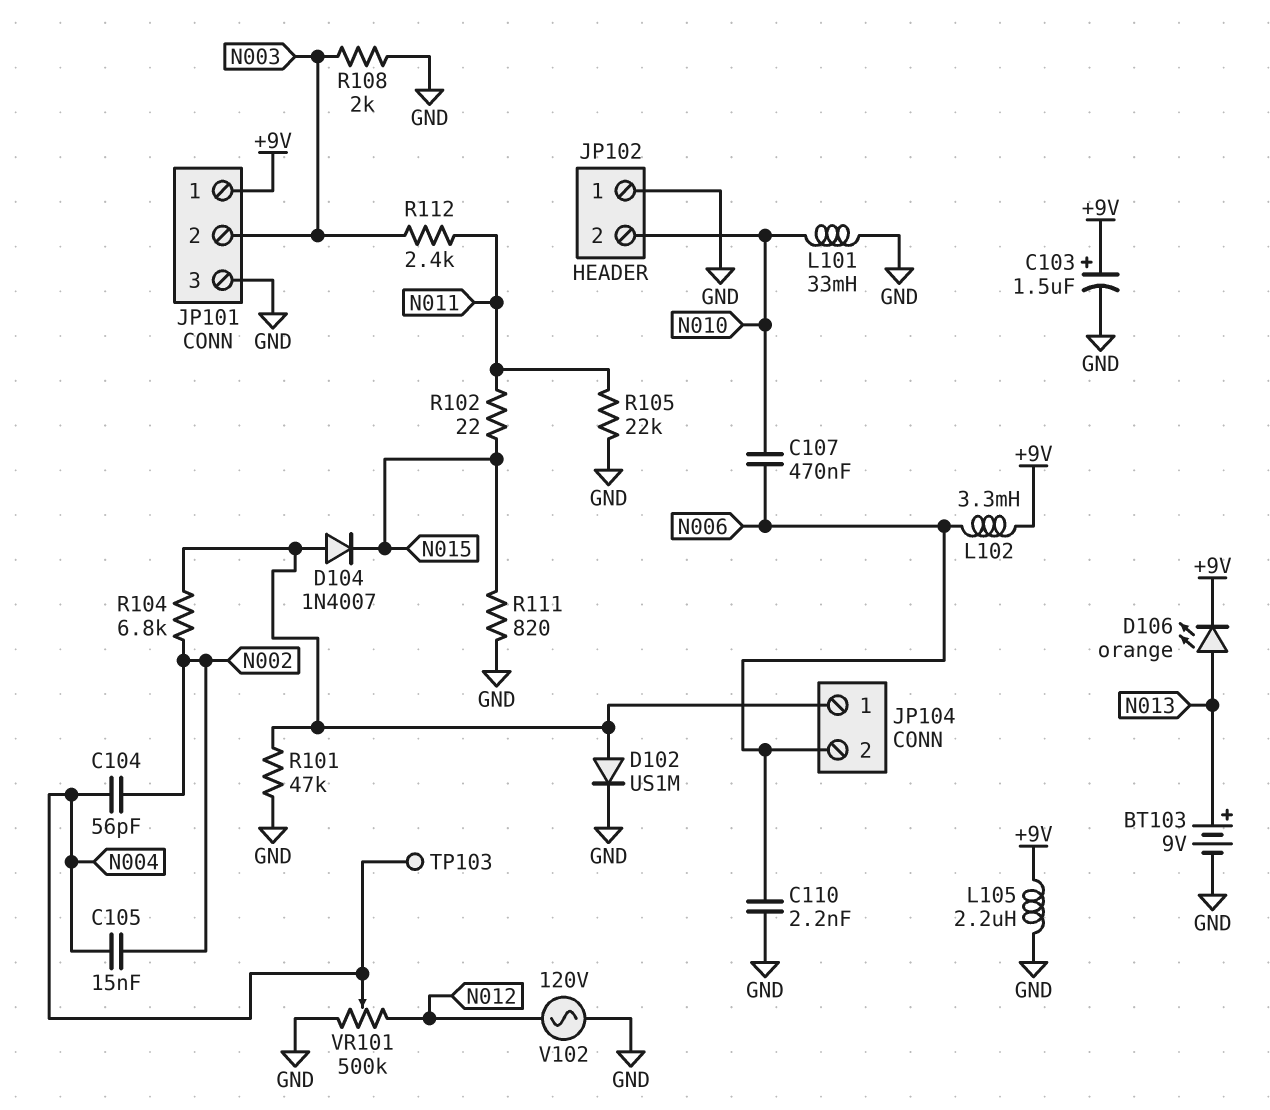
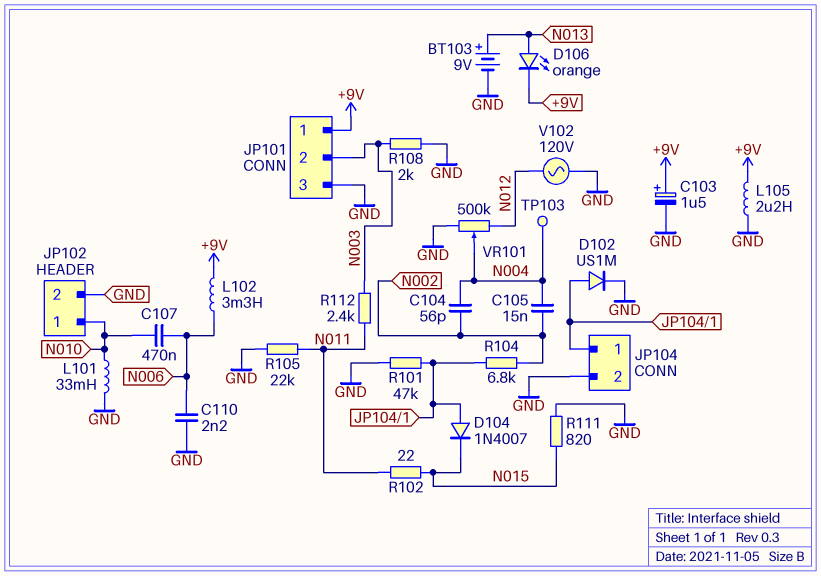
JP102 pin 1: GND -> N010
JP102 pin 2: N010 -> GND
JP104 pin 2: N006 -> GND

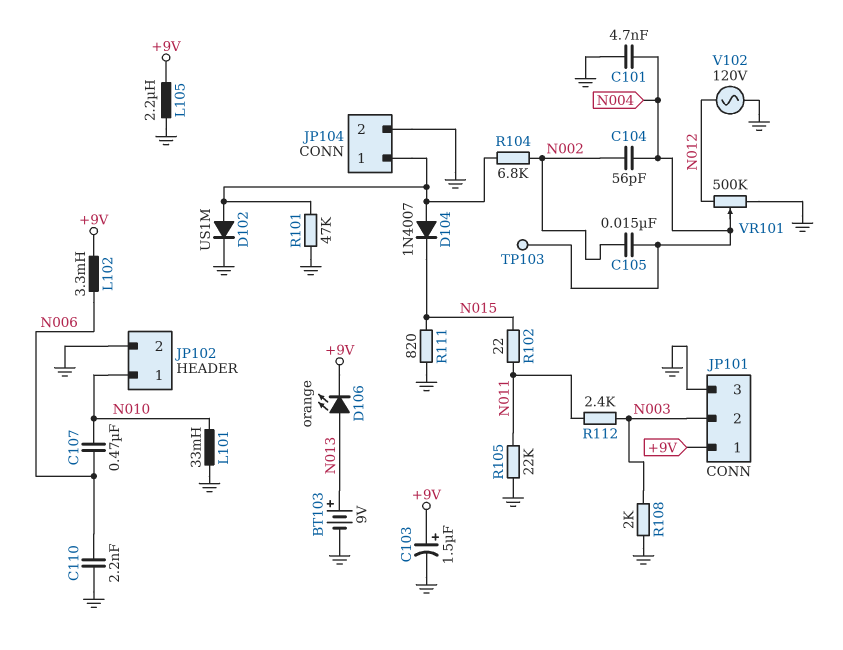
C101: none -> 4.7nF (GND, N004)

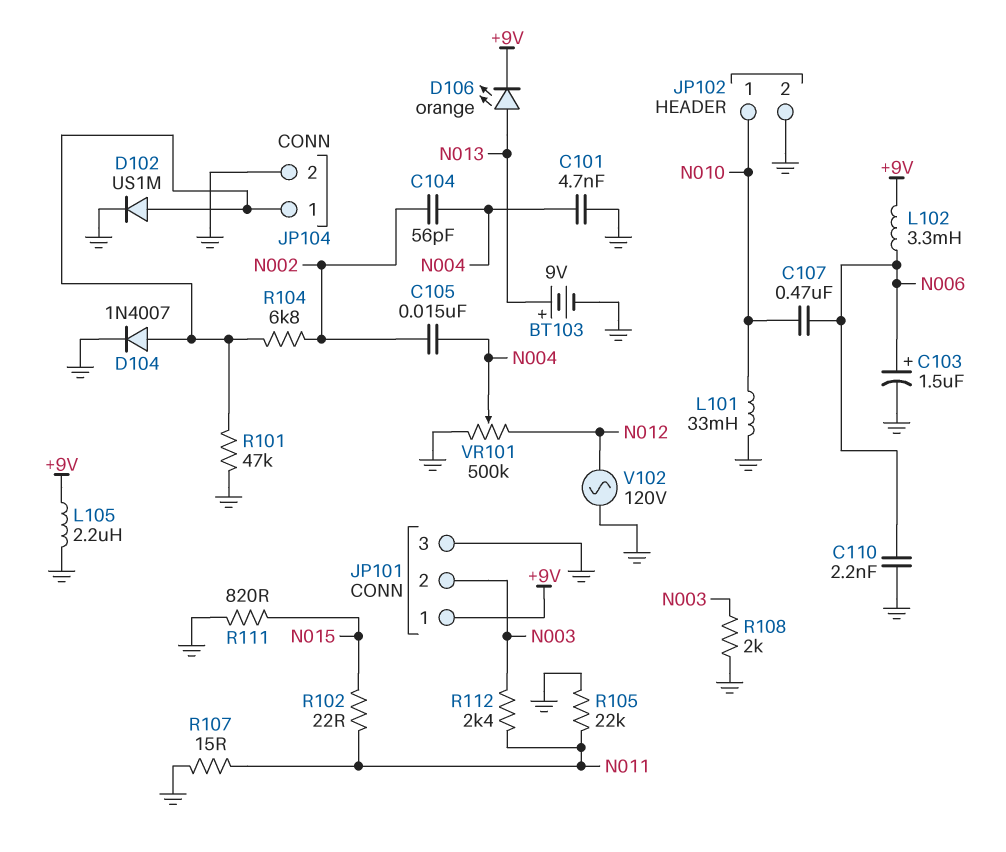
C103: 1.5uF (plus +9V, minus GND) -> 1.5uF (plus N006, minus GND)
D104: diode 1N4007 (A JP104/1, K N015) -> diode 1N4007 (A JP104/1, K GND)
R107: none -> 15 (GND, N011)
TP103: test point (N004) -> none

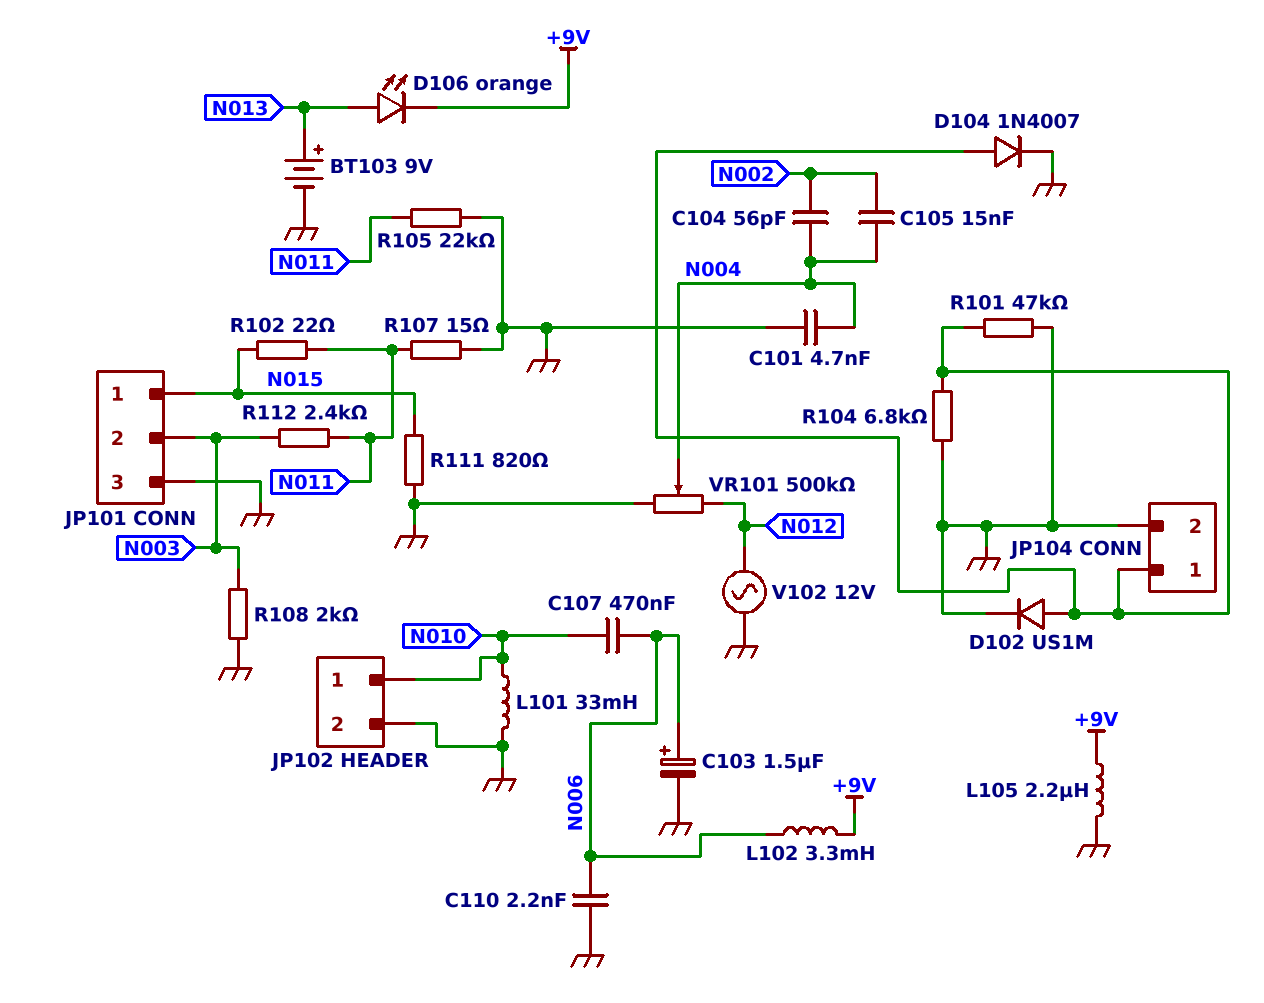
JP101 pin 1: +9V -> N015
R104: 6.8k (JP104/1, N002) -> 6.8k (GND, JP104/1)
V102: AC 120V (GND, N012) -> AC 12V (GND, N012)

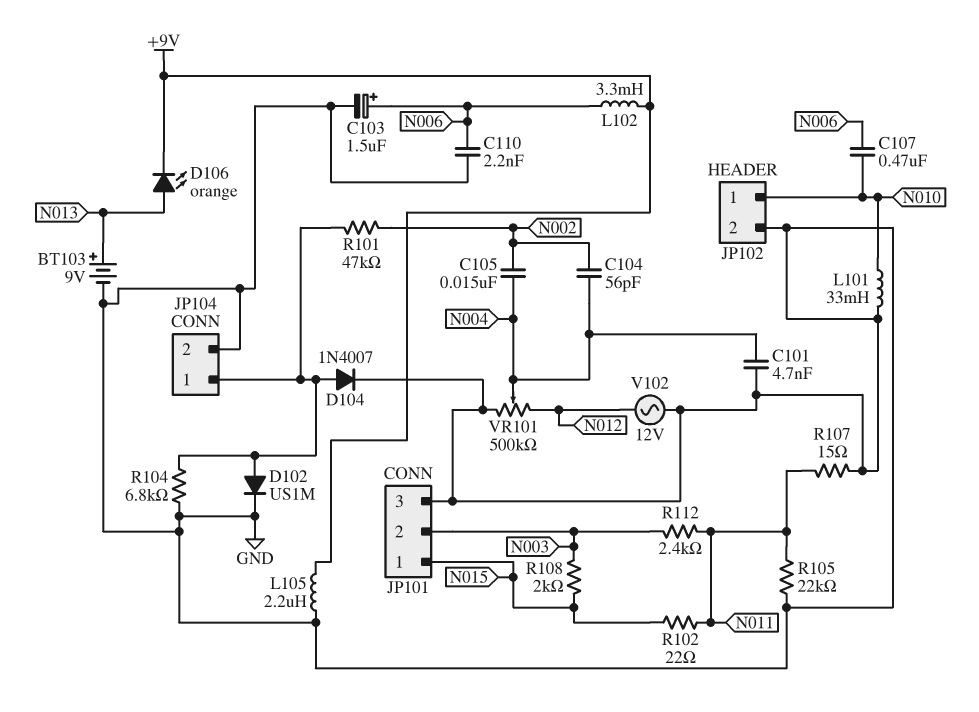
R101: 47k (GND, JP104/1) -> 47k (JP104/1, N002)
R108: 2k (GND, N003) -> 2k (N003, N015)
R111: 820 (GND, N015) -> none

